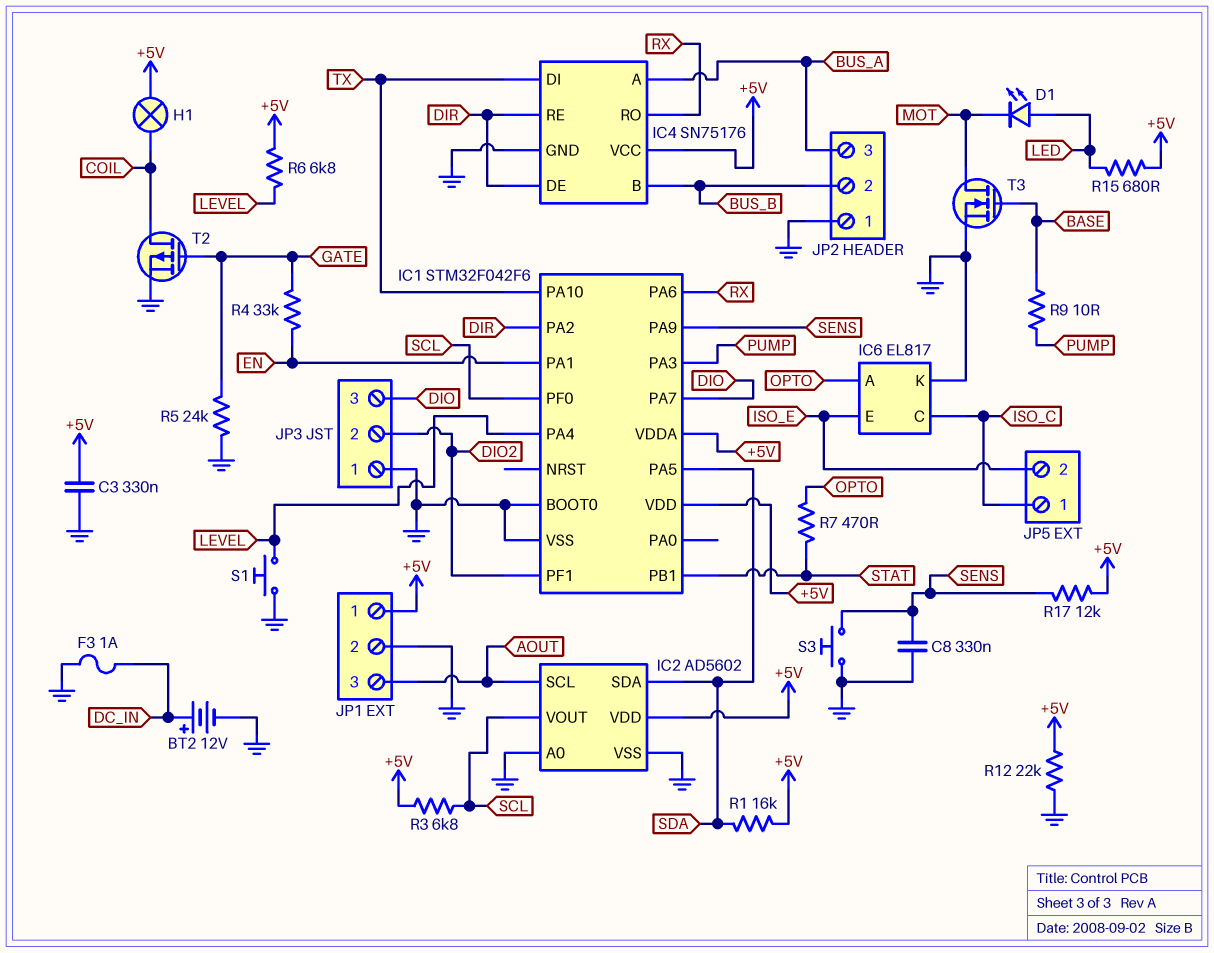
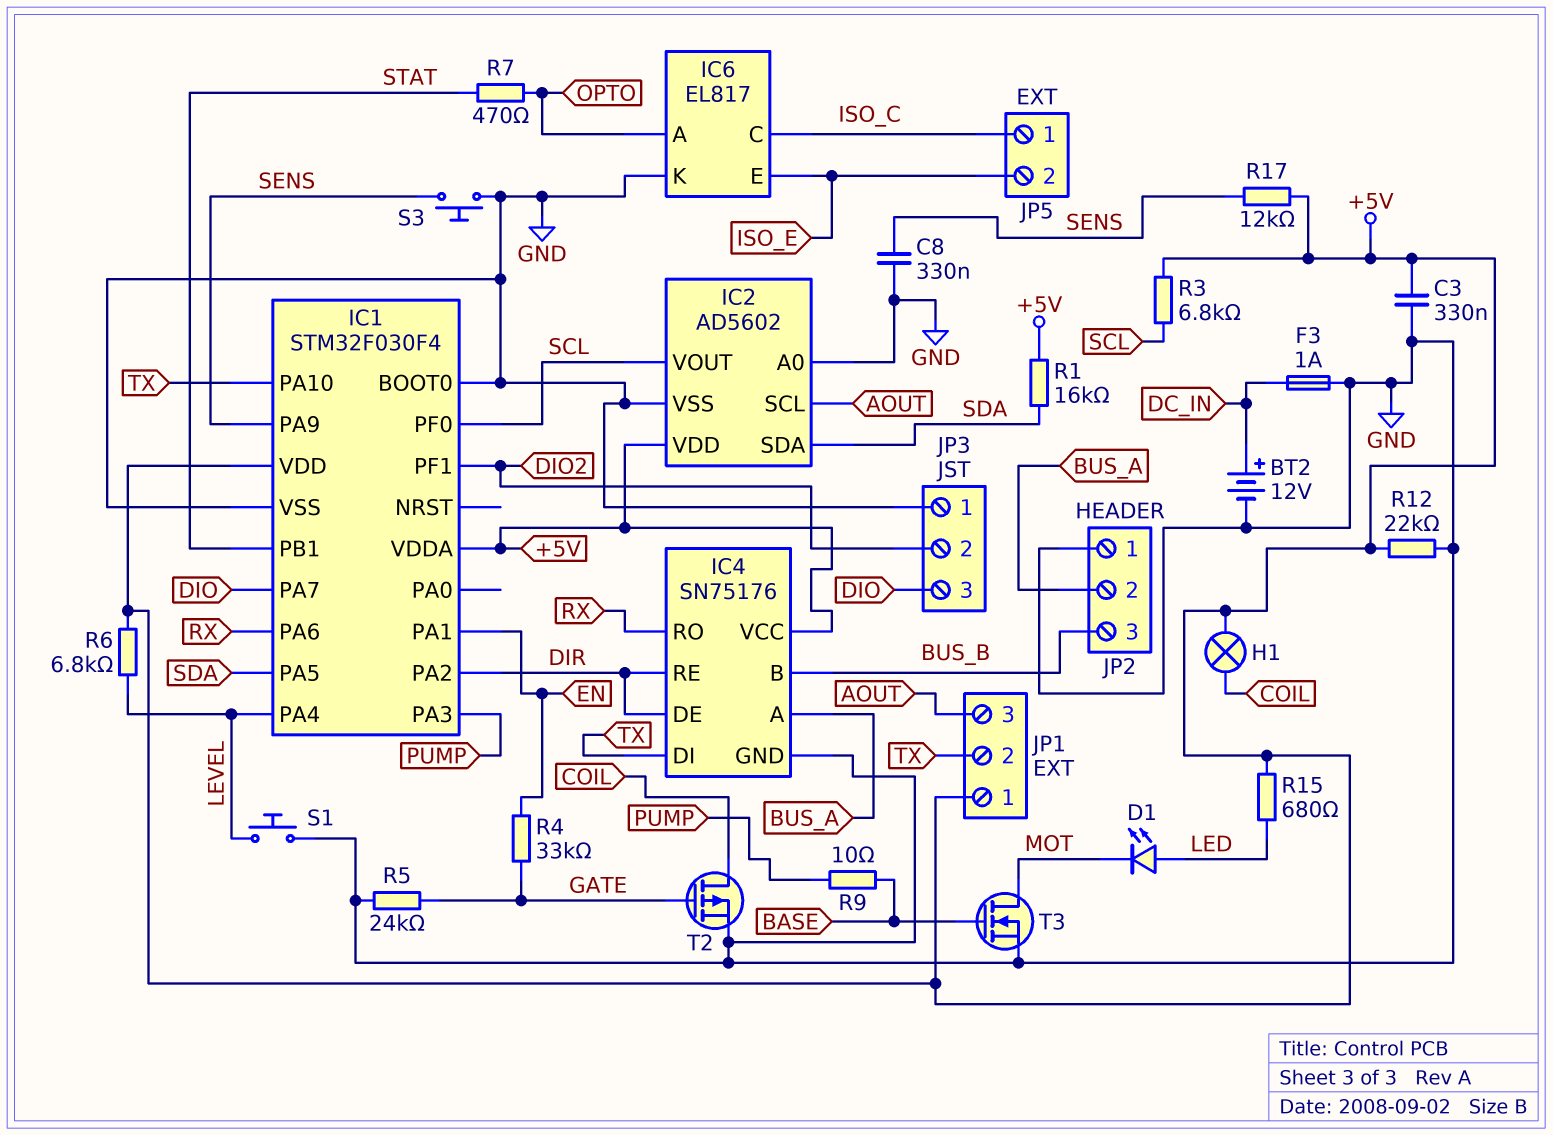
IC1: STM32F042F6 -> STM32F030F4
JP1 pin 2: GND -> TX
JP2 pin 2: BUS_B -> BUS_A
JP2 pin 3: BUS_A -> BUS_B

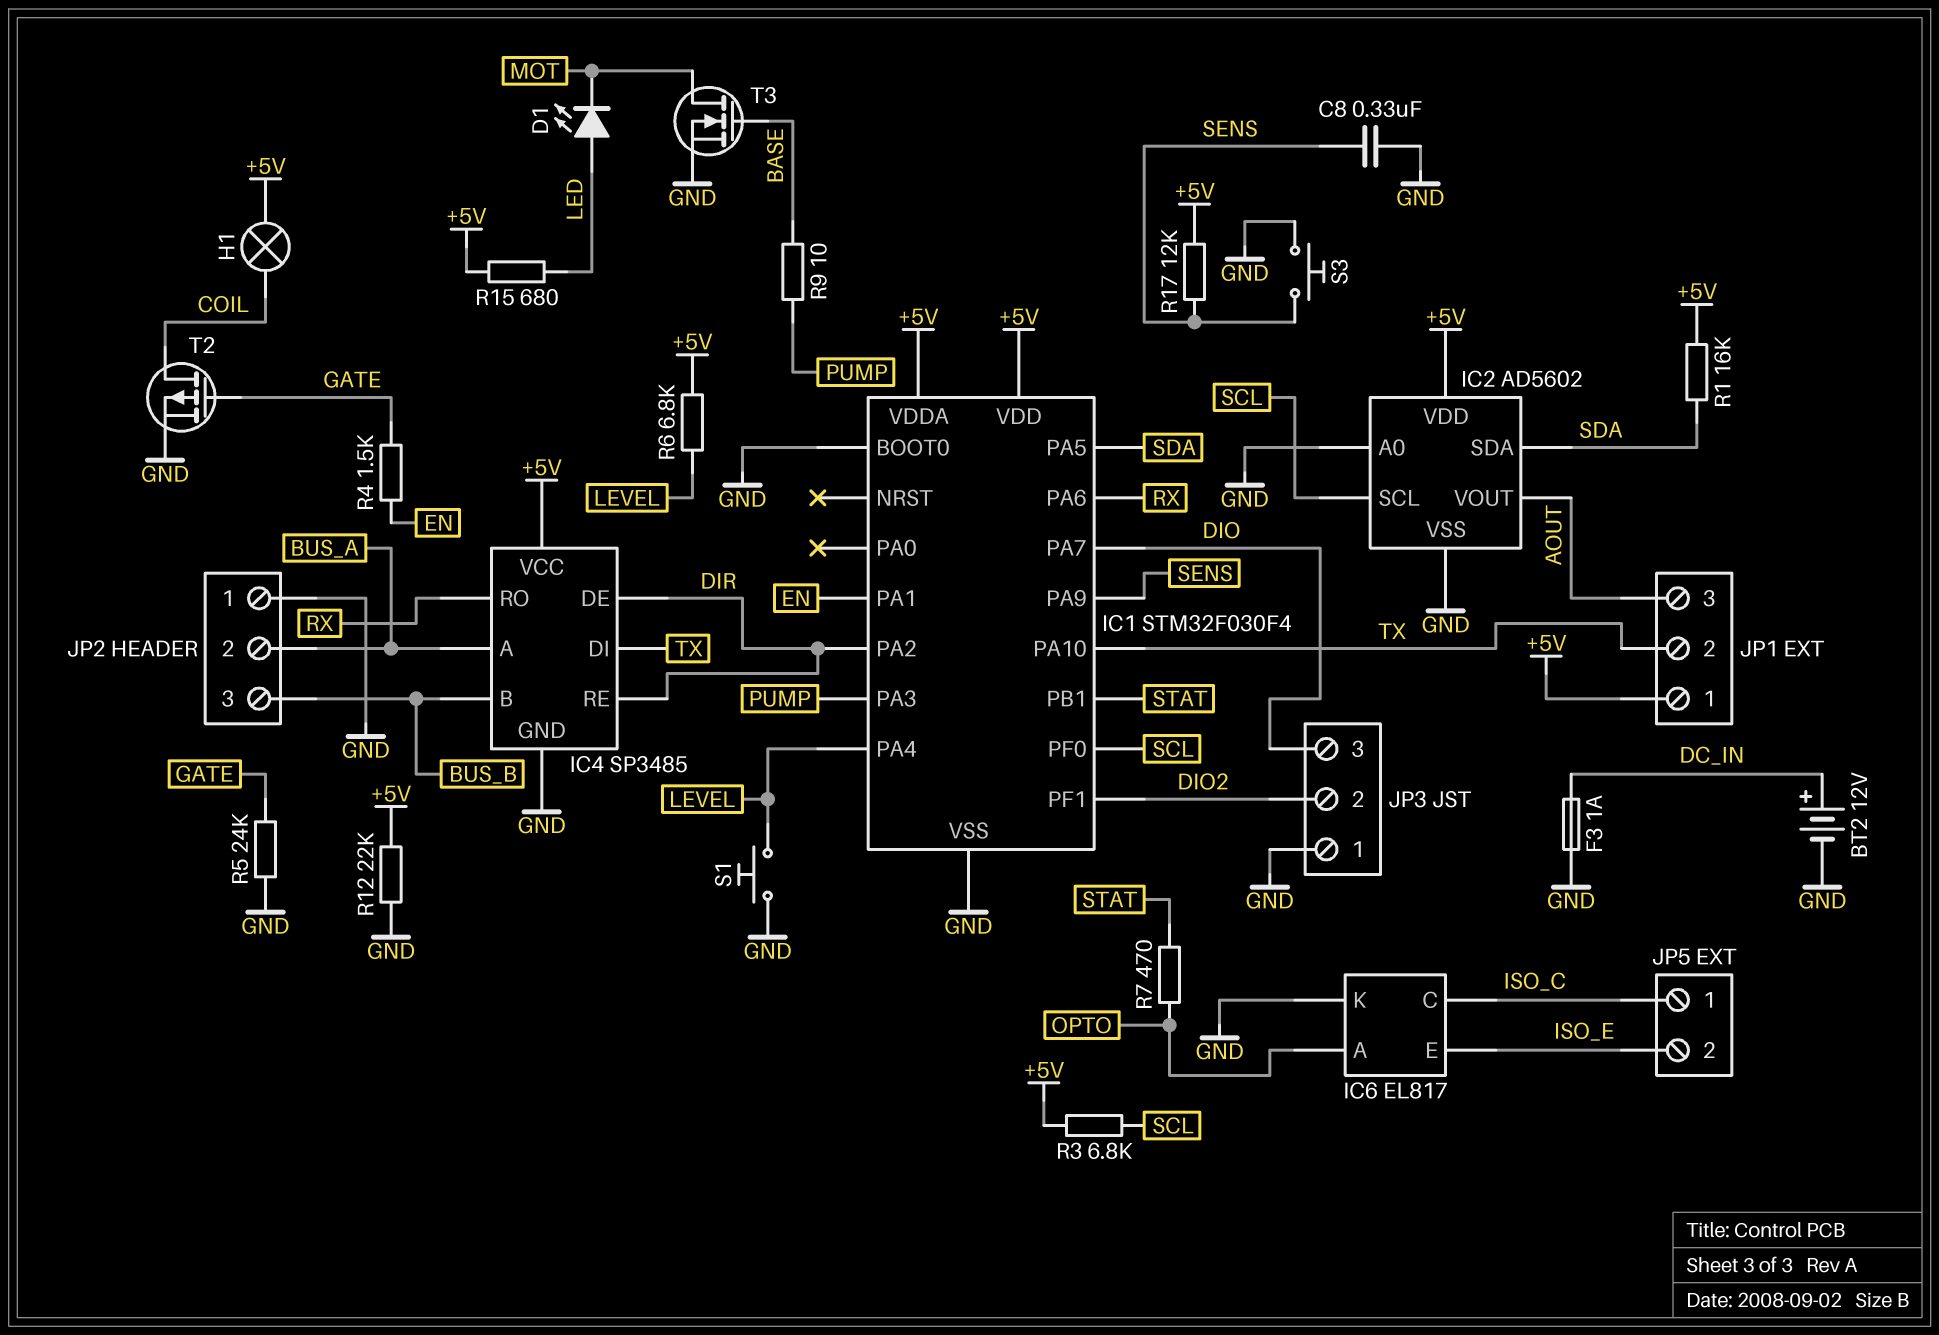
C3: 330nF (+5V, GND) -> none
IC2 pin SCL: AOUT -> SCL
IC2 pin VOUT: SCL -> AOUT
IC4: SN75176 -> SP3485
R4: 33k (EN, GATE) -> 1.5k (EN, GATE)

